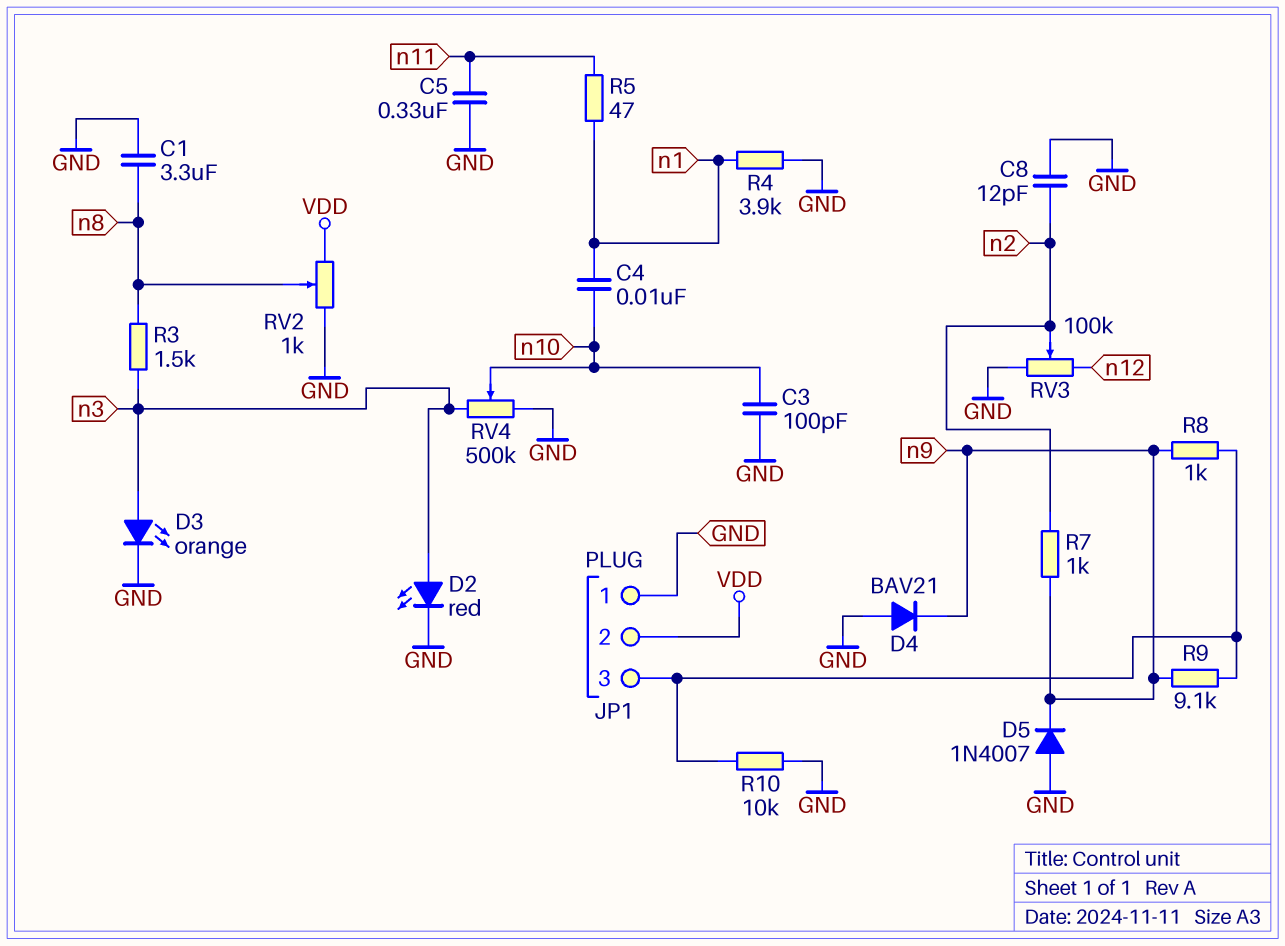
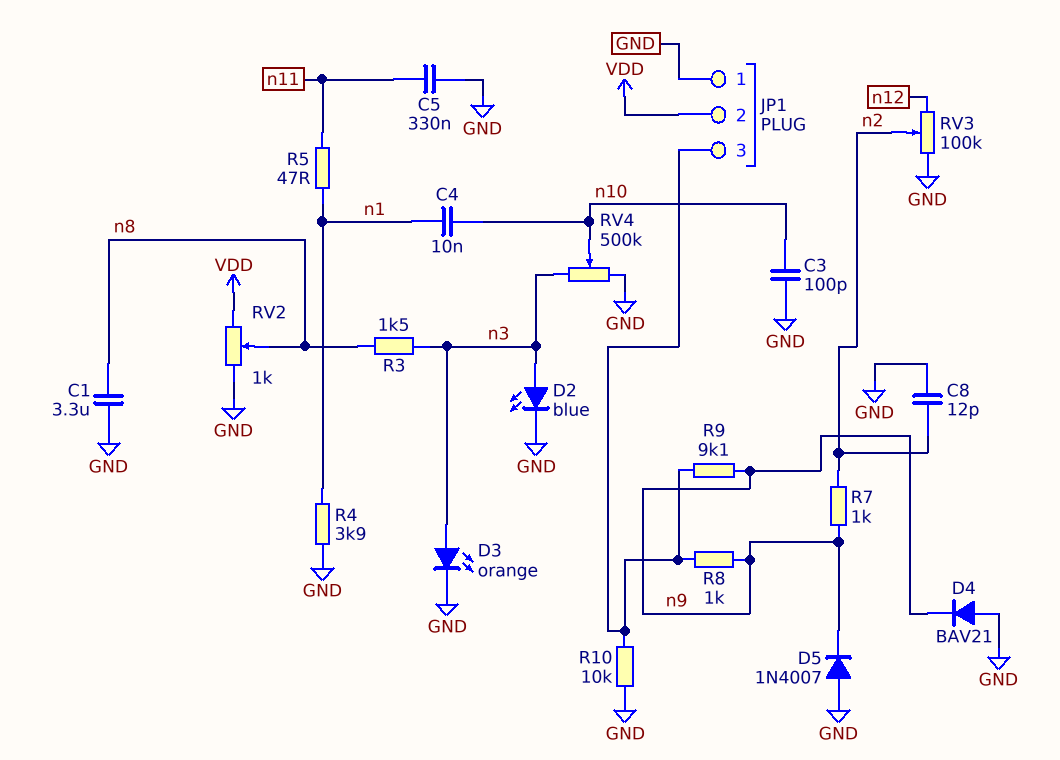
D2: LED red (A n3, K GND) -> LED blue (A n3, K GND)

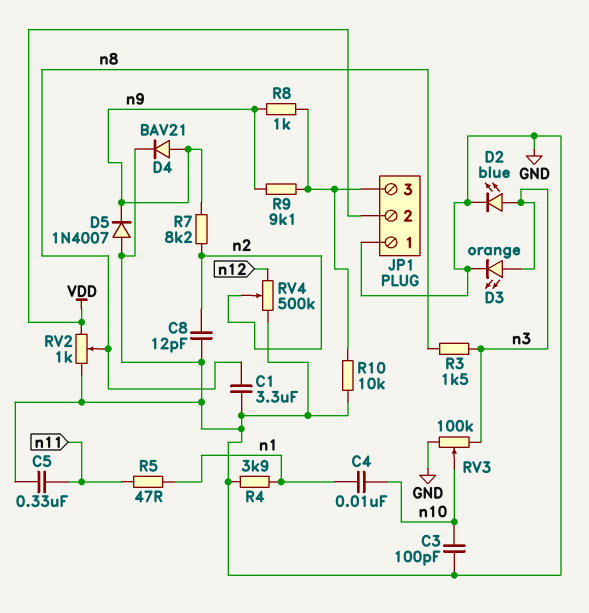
D4: diode BAV21 (A GND, K n9) -> diode BAV21 (A n9, K GND)
R7: 1k (n2, n9) -> 8.2k (n2, n9)
RV3: 100k (GND, n12, wiper n2) -> 100k (GND, n3, wiper n10)
RV4: 500k (GND, n3, wiper n10) -> 500k (GND, n12, wiper n2)

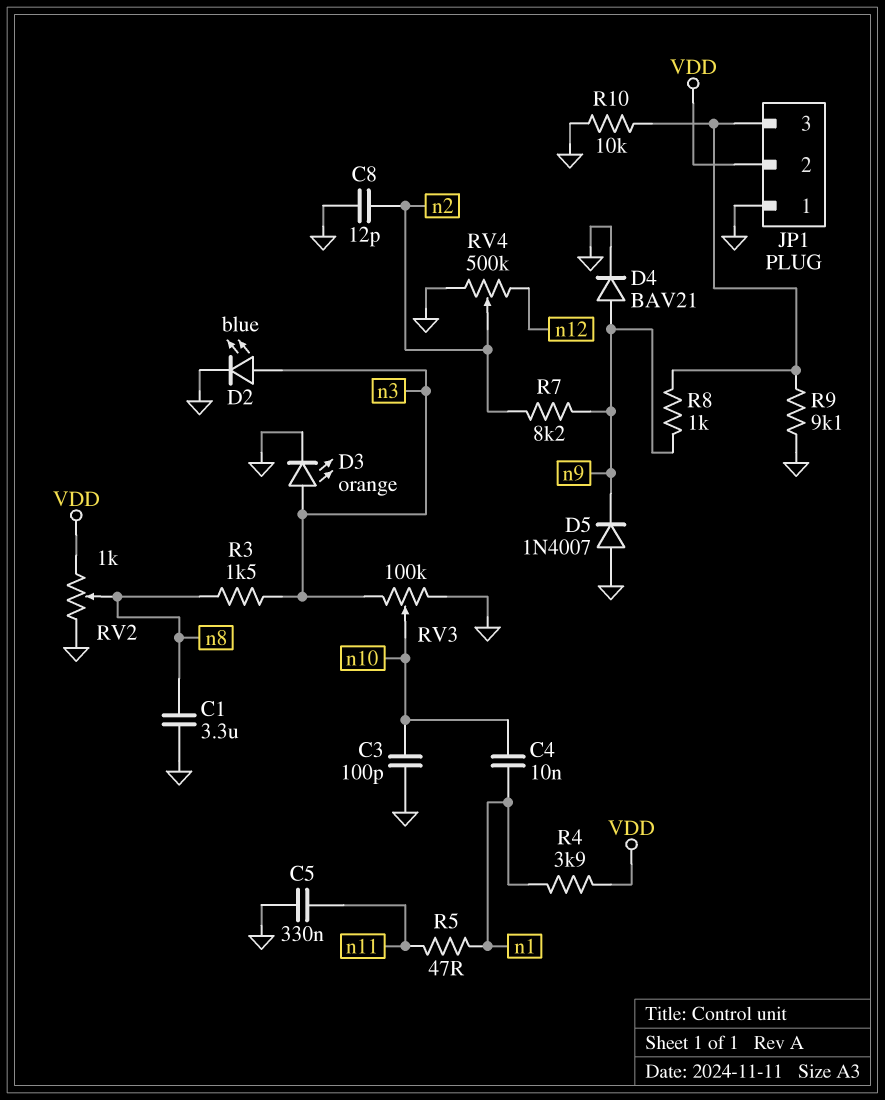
R4: 3.9k (GND, n1) -> 3.9k (VDD, n1)
R9: 9.1k (JP1/3, n9) -> 9.1k (GND, JP1/3)

